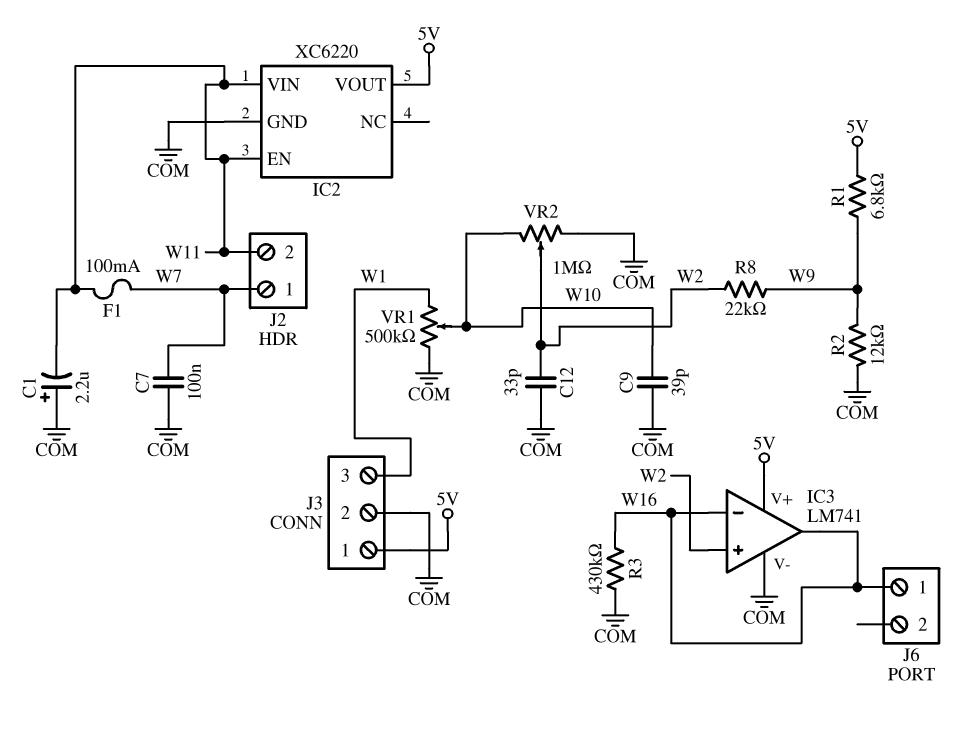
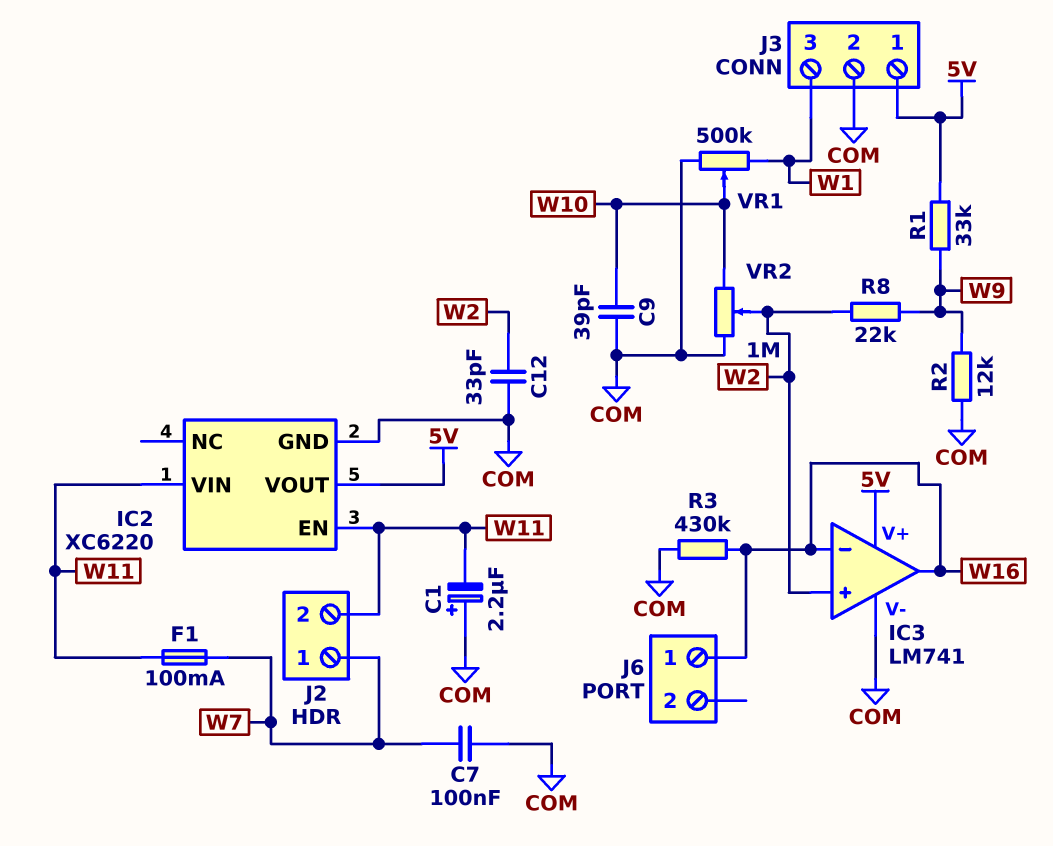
R1: 6.8k (5V, W9) -> 33k (5V, W9)

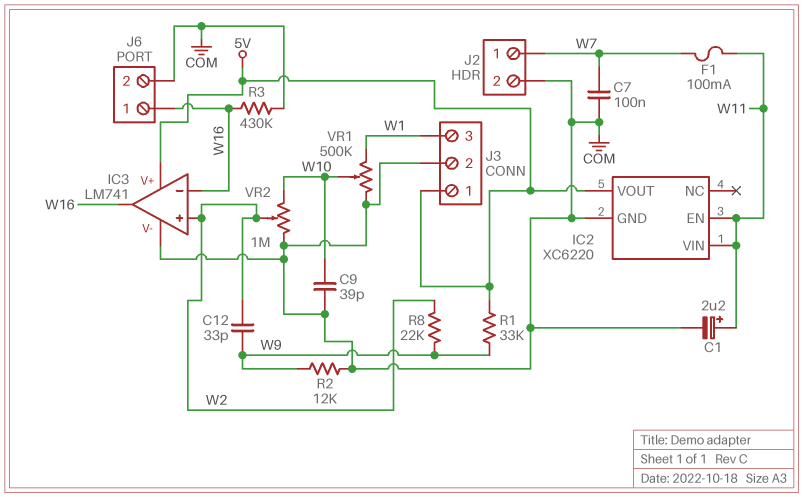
C1: 2.2uF (plus COM, minus W11) -> 2.2uF (plus W11, minus COM)
C12: 33pF (COM, W2) -> 33pF (W2, W9)
J2 pin 2: W11 -> COM
J6 pin 2: none -> COM

